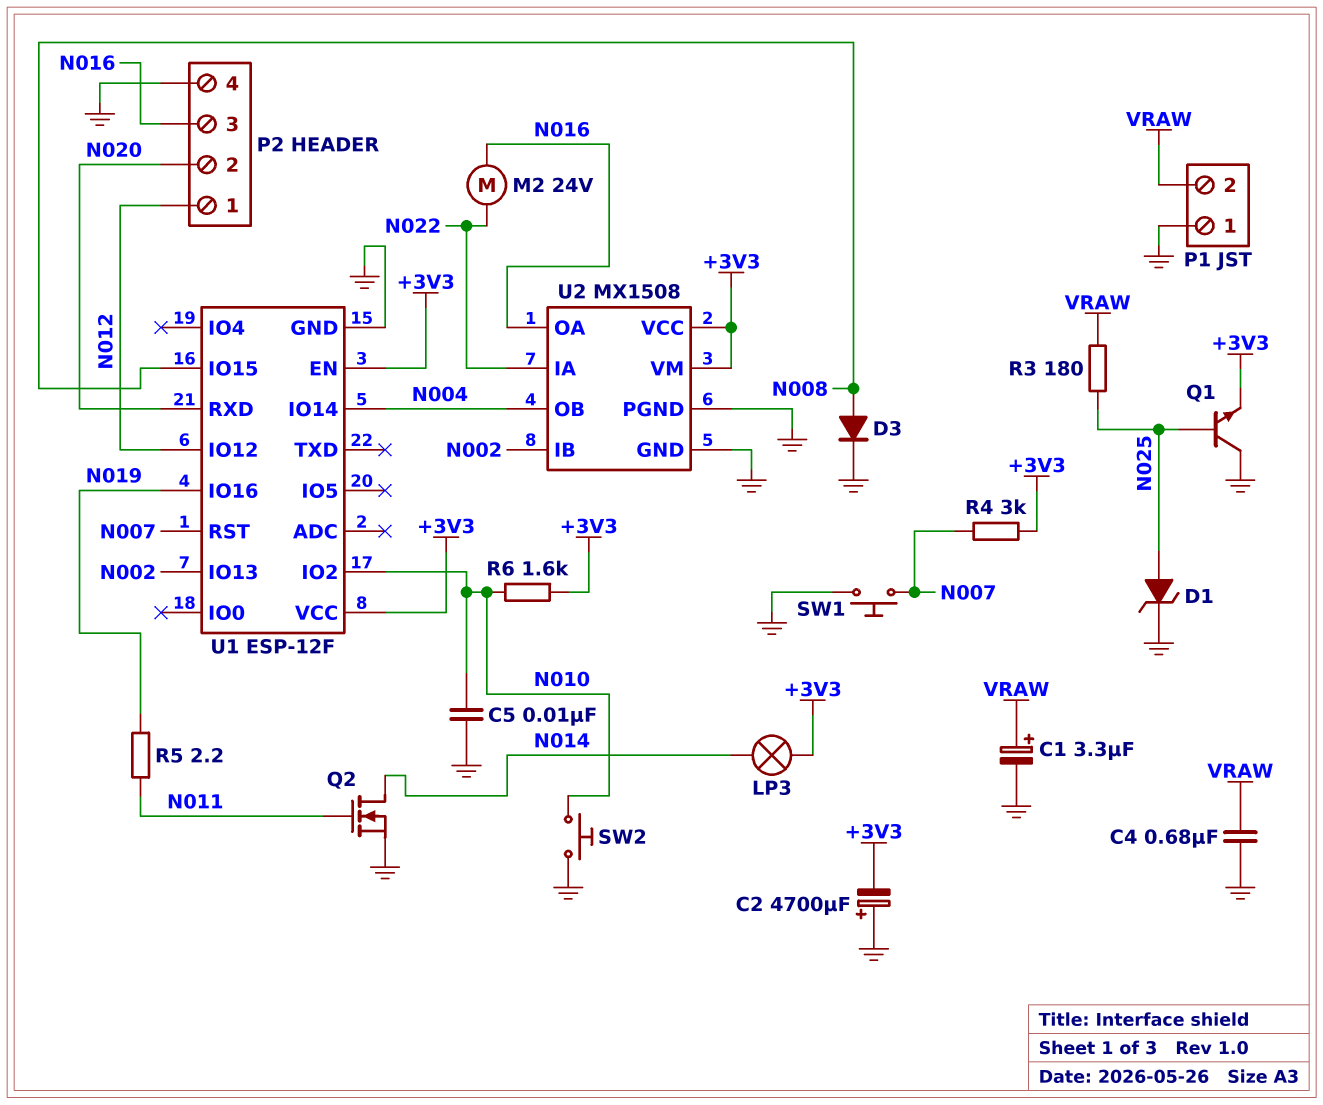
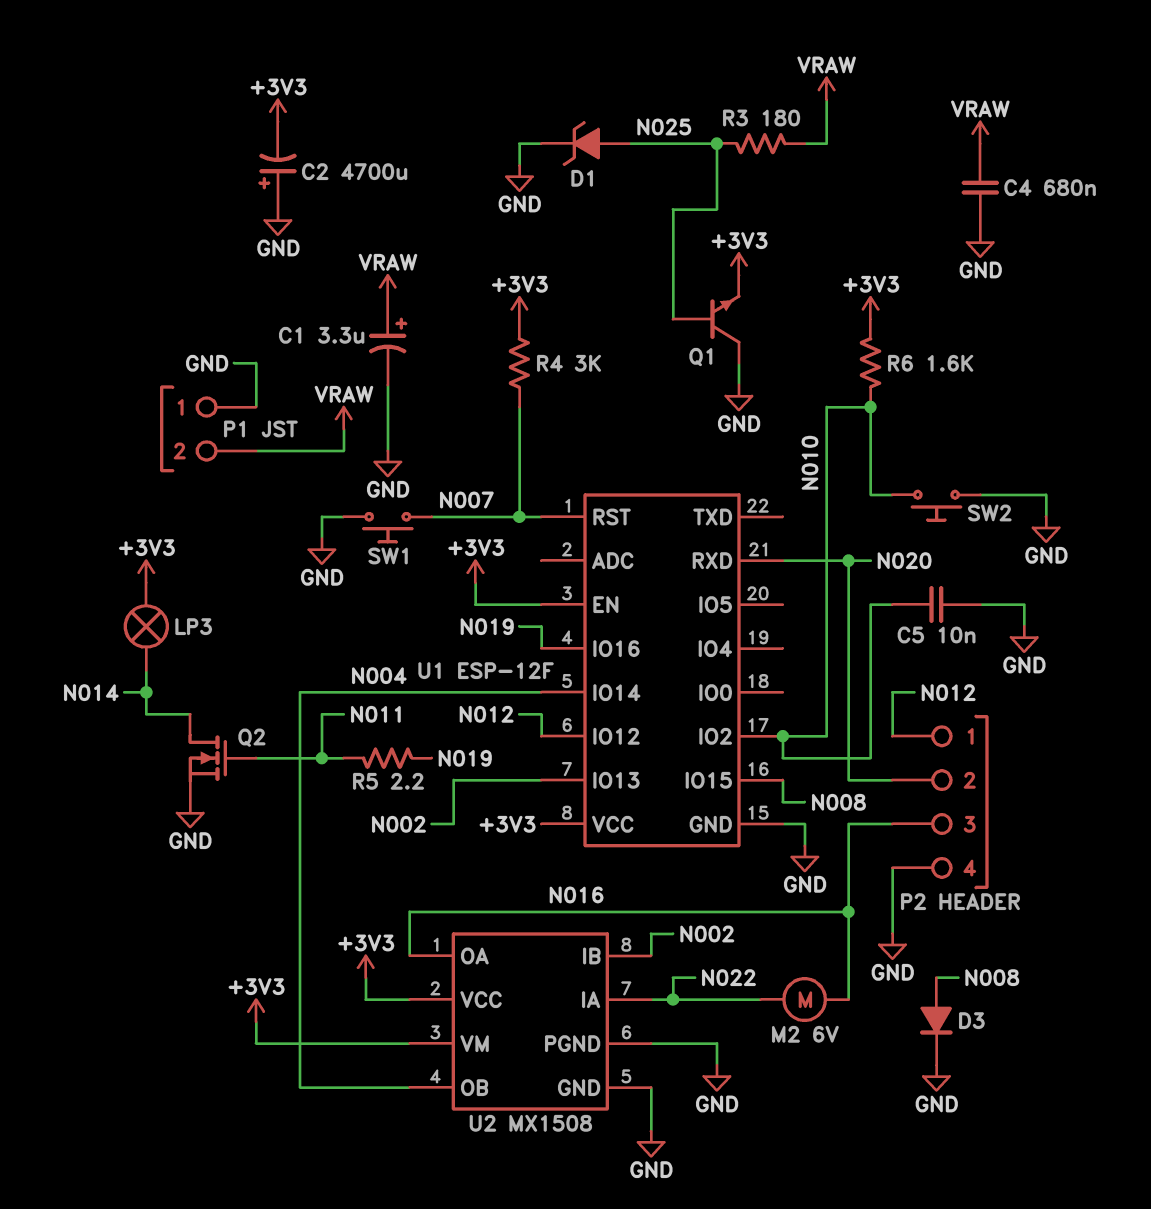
M2: motor 24V (N016, N022) -> motor 6V (N016, N022)

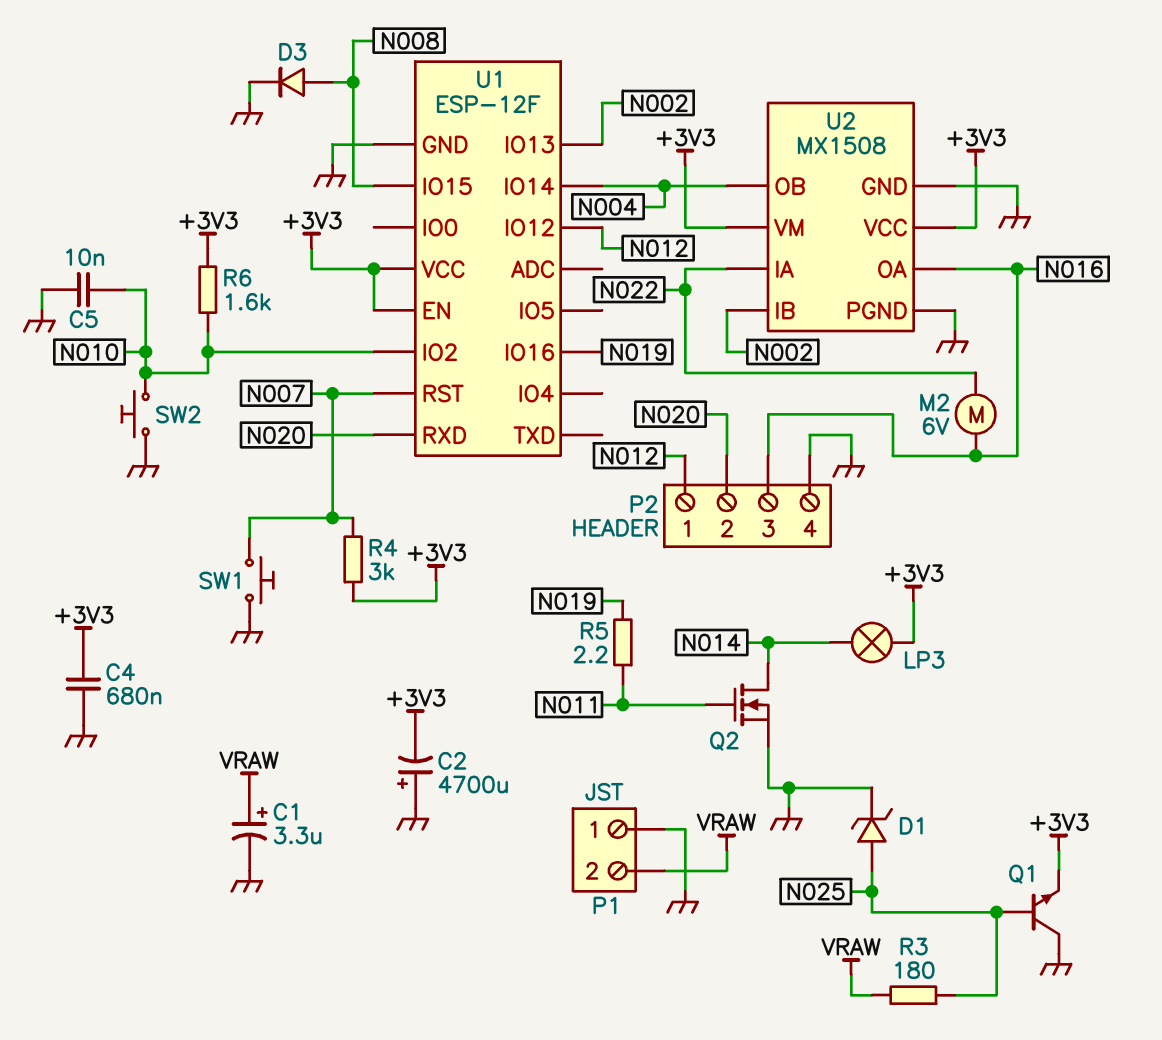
C4: 680nF (GND, VRAW) -> 680nF (+3V3, GND)

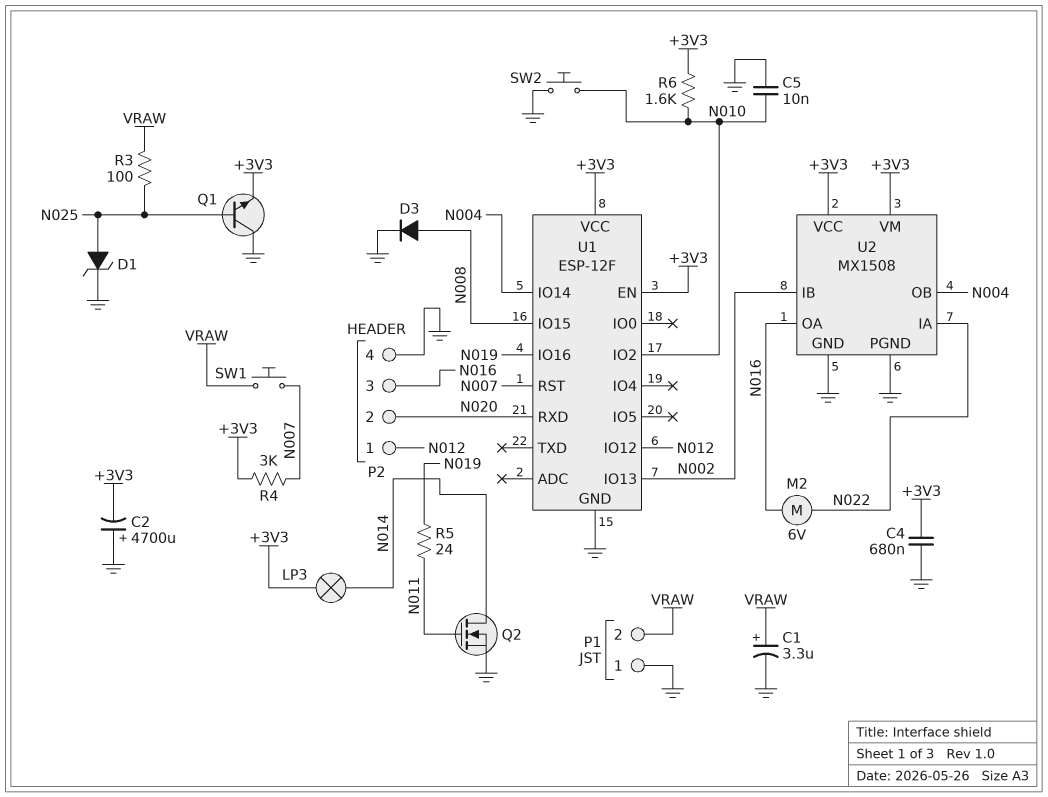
R3: 180 (N025, VRAW) -> 100 (N025, VRAW)
R5: 2.2 (N011, N019) -> 24 (N011, N019)
SW1: button (GND, N007) -> button (N007, VRAW)

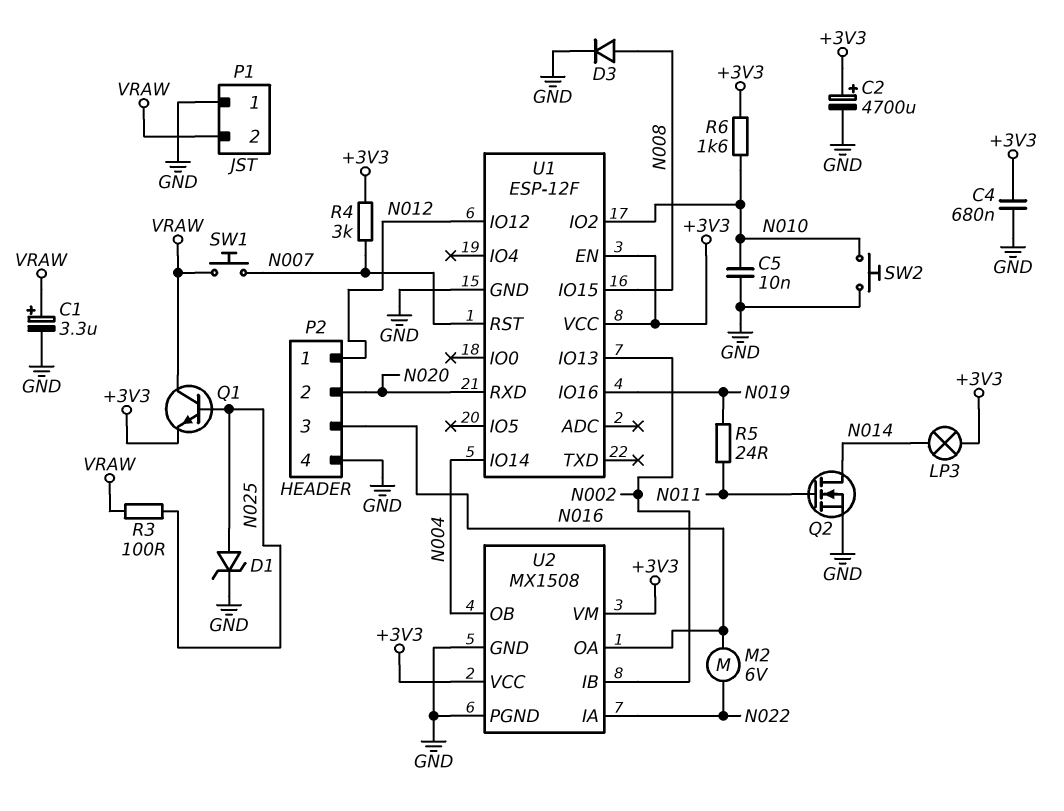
C2: 4700uF (plus GND, minus +3V3) -> 4700uF (plus +3V3, minus GND)
Q1: NPN (B N025, C GND, E +3V3) -> NPN (B N025, C VRAW, E +3V3)

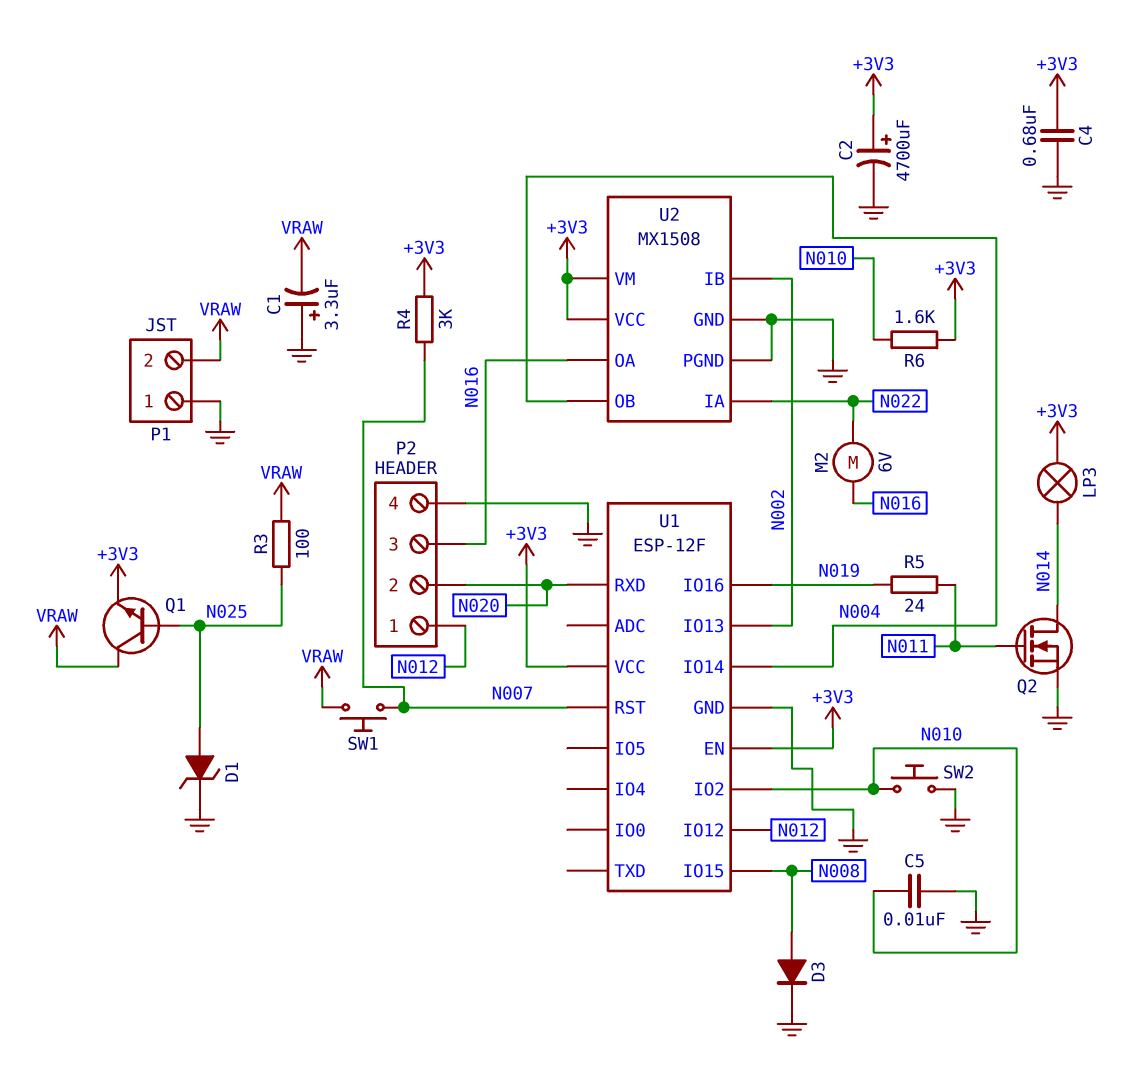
C1: 3.3uF (plus VRAW, minus GND) -> 3.3uF (plus GND, minus VRAW)

